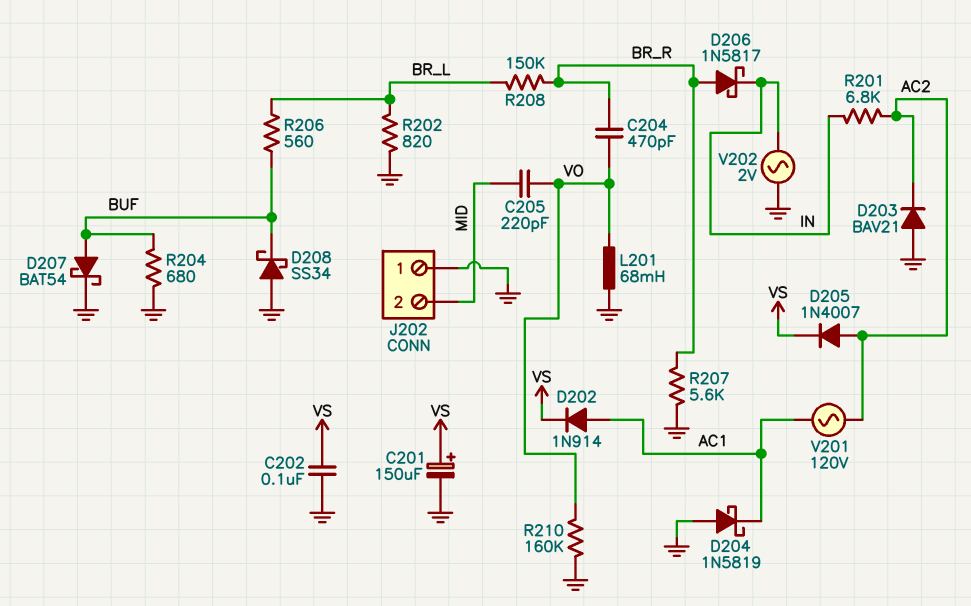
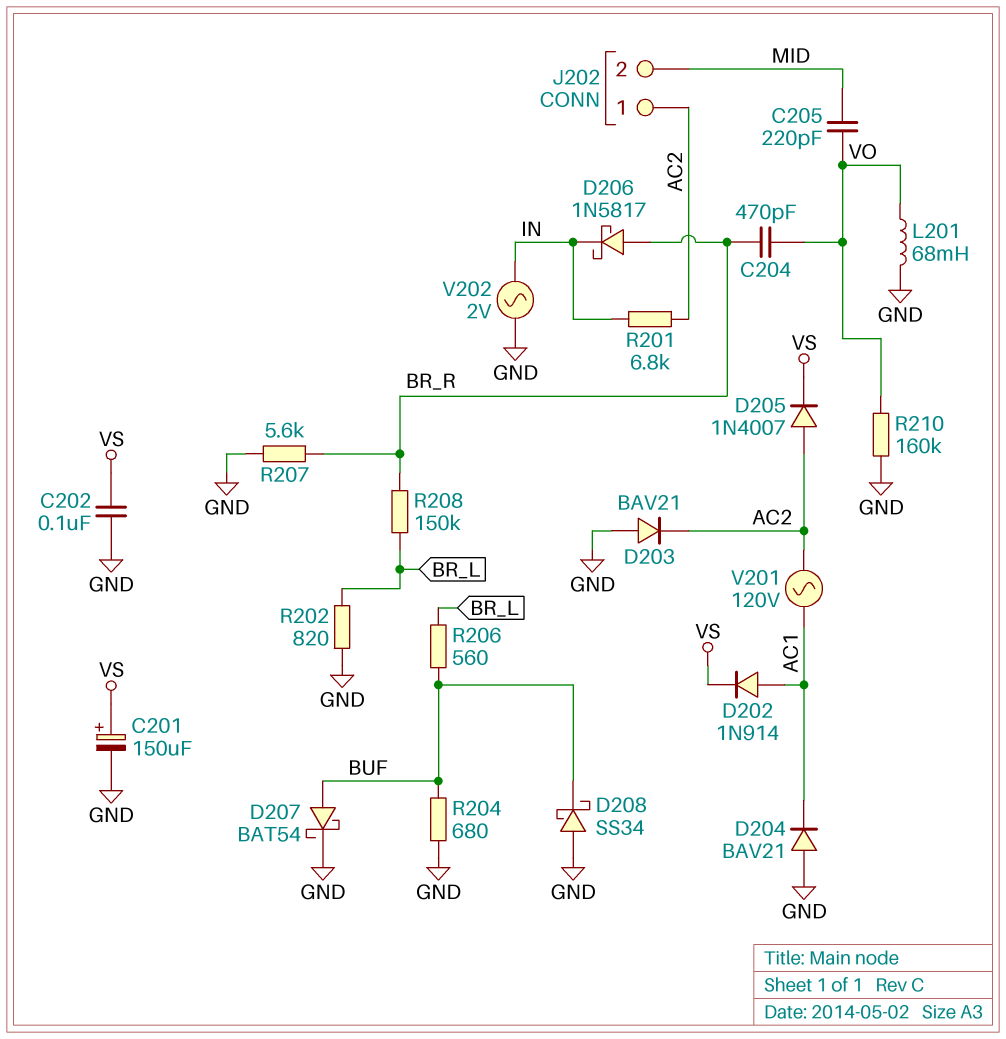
D204: schottky 1N5819 (A GND, K AC1) -> diode BAV21 (A GND, K AC1)
J202 pin 1: GND -> AC2

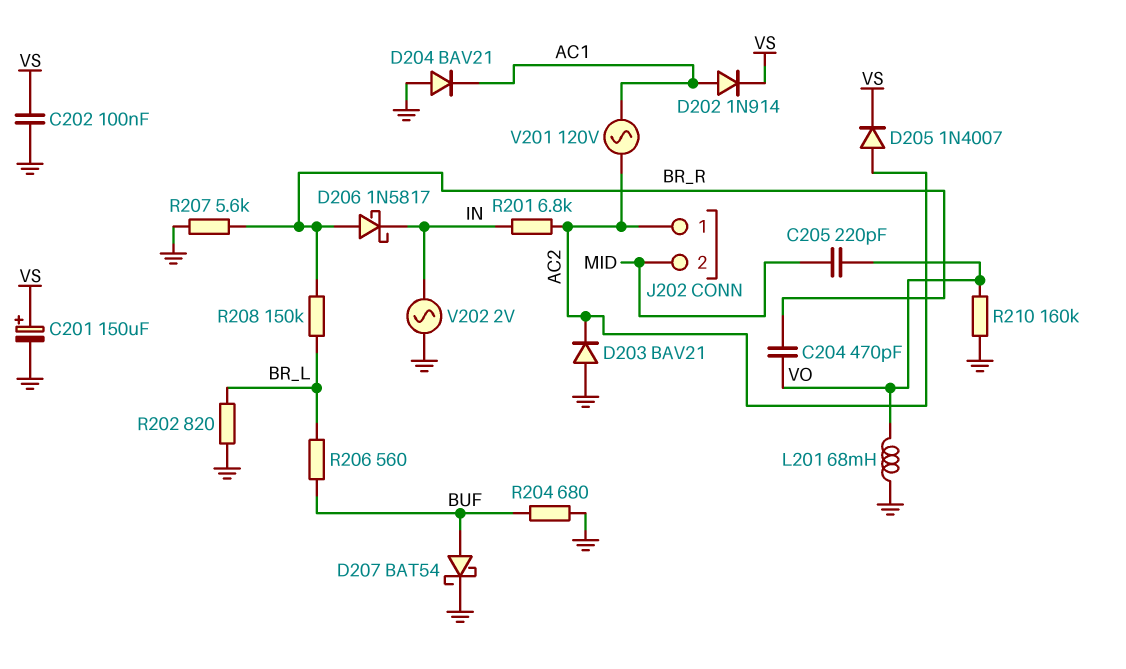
D208: schottky SS34 (A GND, K BUF) -> none

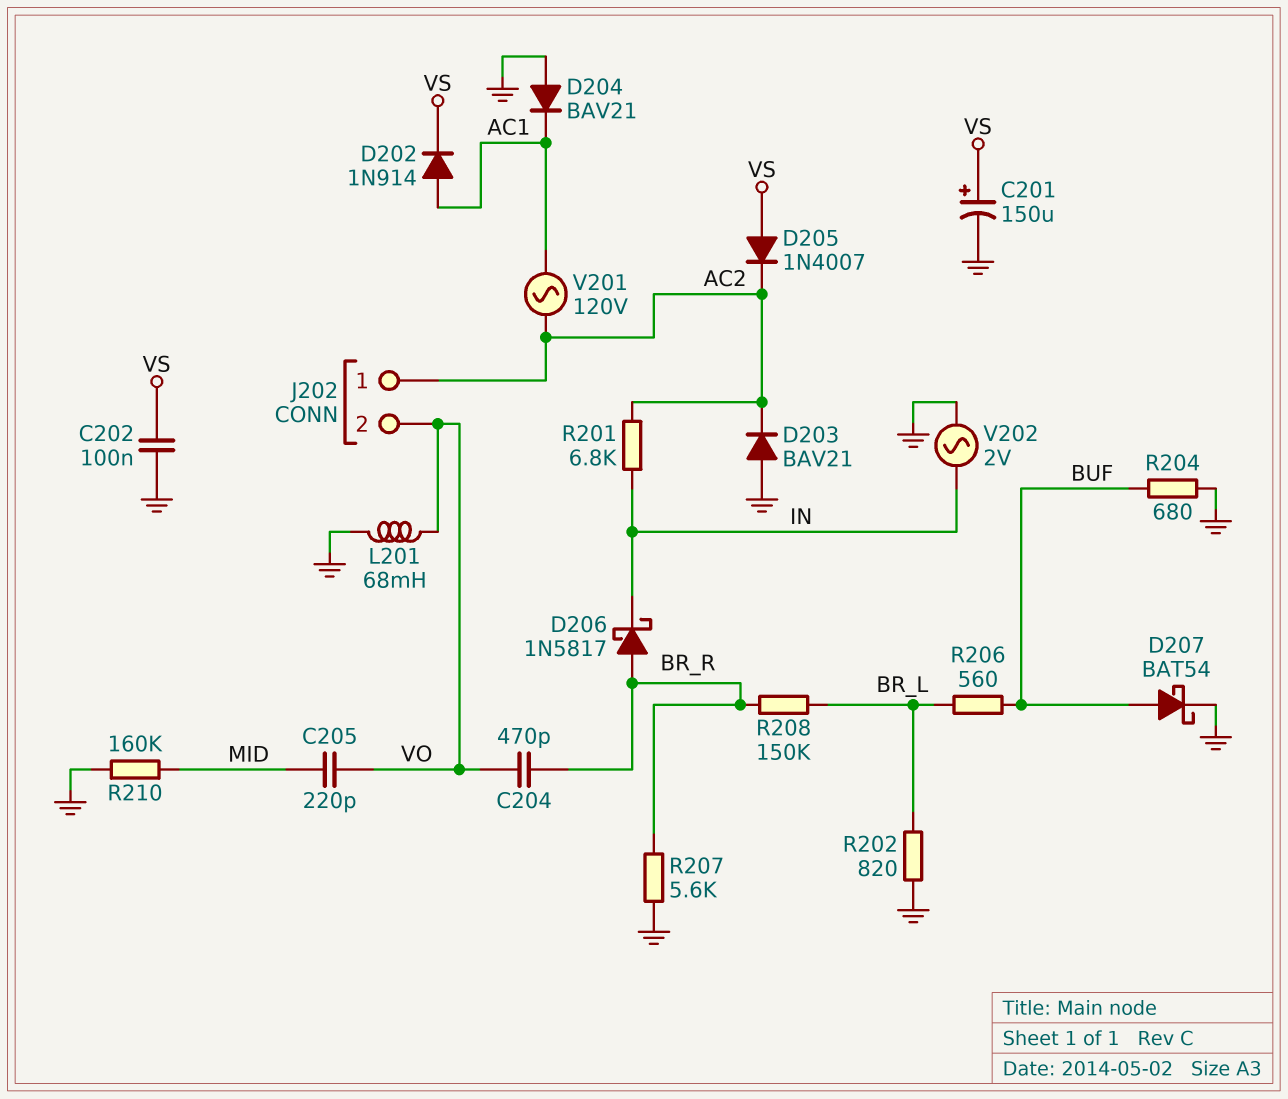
D205: diode 1N4007 (A AC2, K VS) -> diode 1N4007 (A VS, K AC2)
J202 pin 2: MID -> VO
R210: 160k (GND, VO) -> 160k (GND, MID)

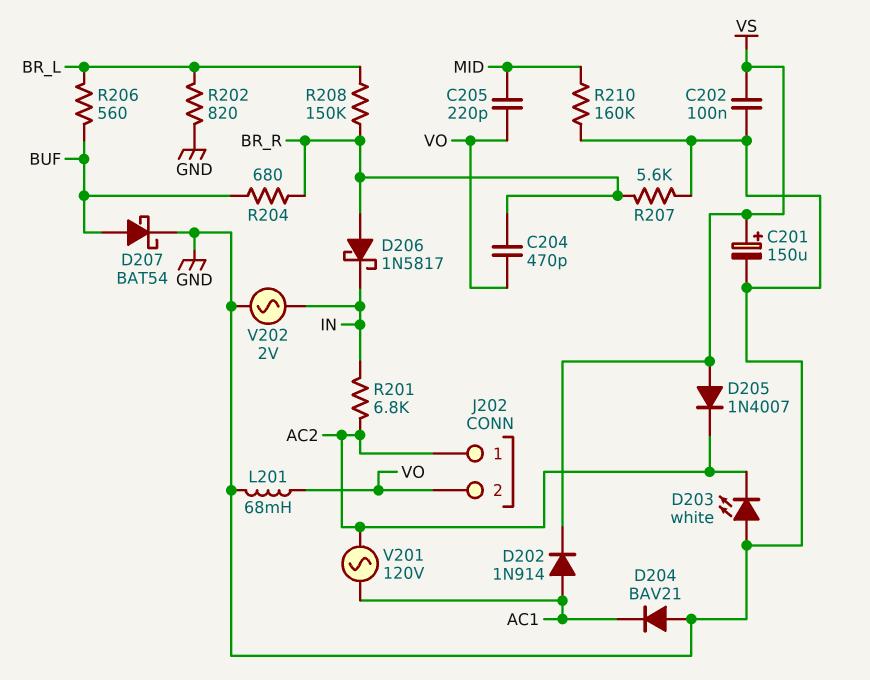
D203: diode BAV21 (A GND, K AC2) -> LED white (A GND, K AC2)
R204: 680 (BUF, GND) -> 680 (BR_R, BUF)

